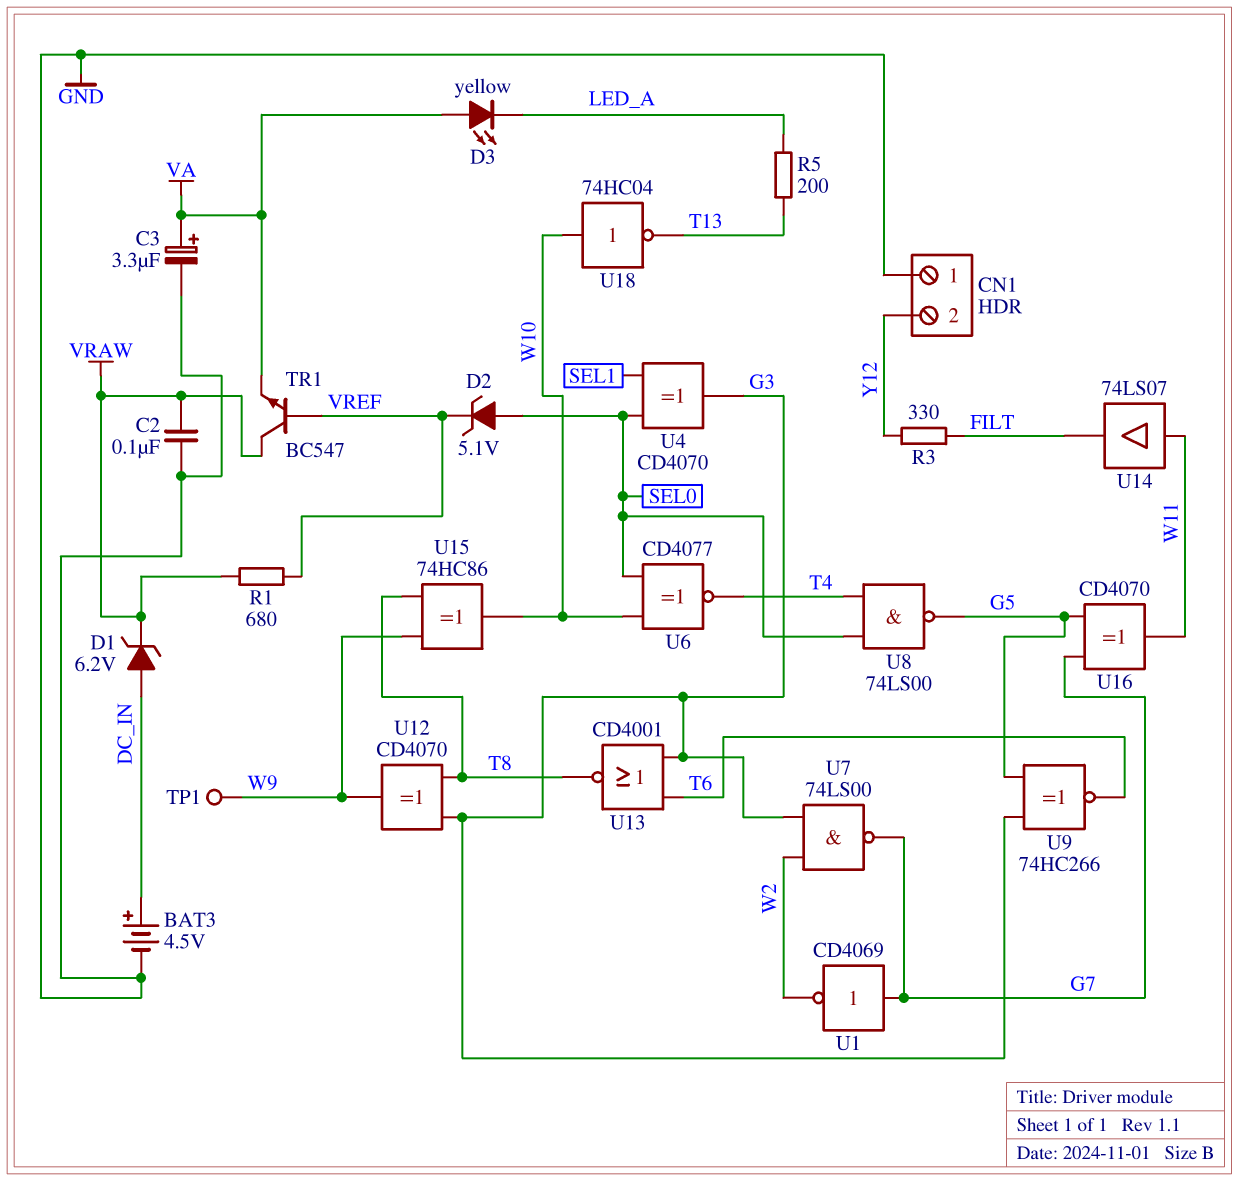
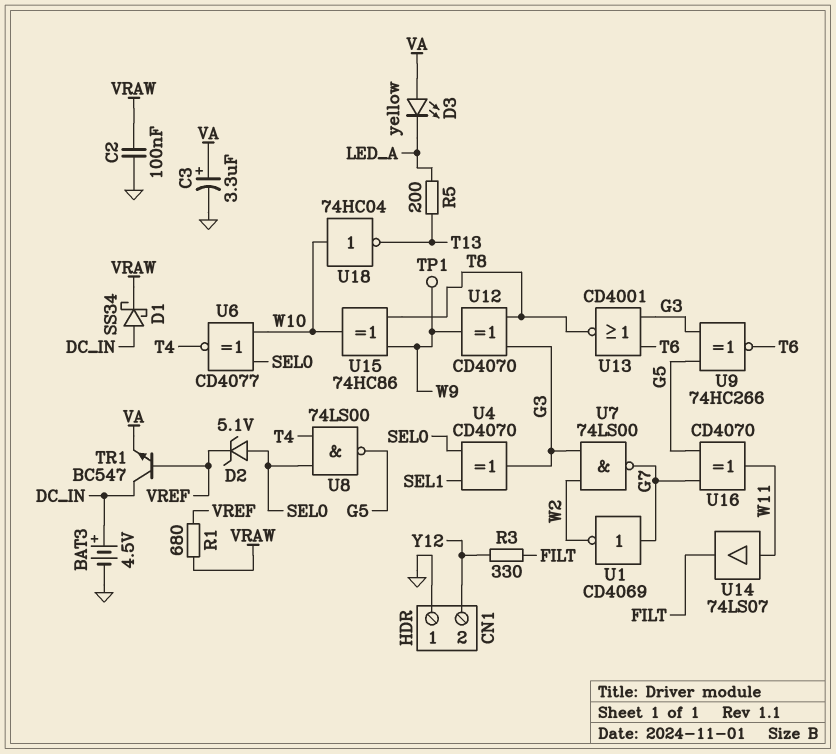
D1: zener 6.2V (A DC_IN, K VRAW) -> schottky SS34 (A DC_IN, K VRAW)
TR1: NPN BC547 (B VREF, C VRAW, E VA) -> NPN BC547 (B VREF, C DC_IN, E VA)

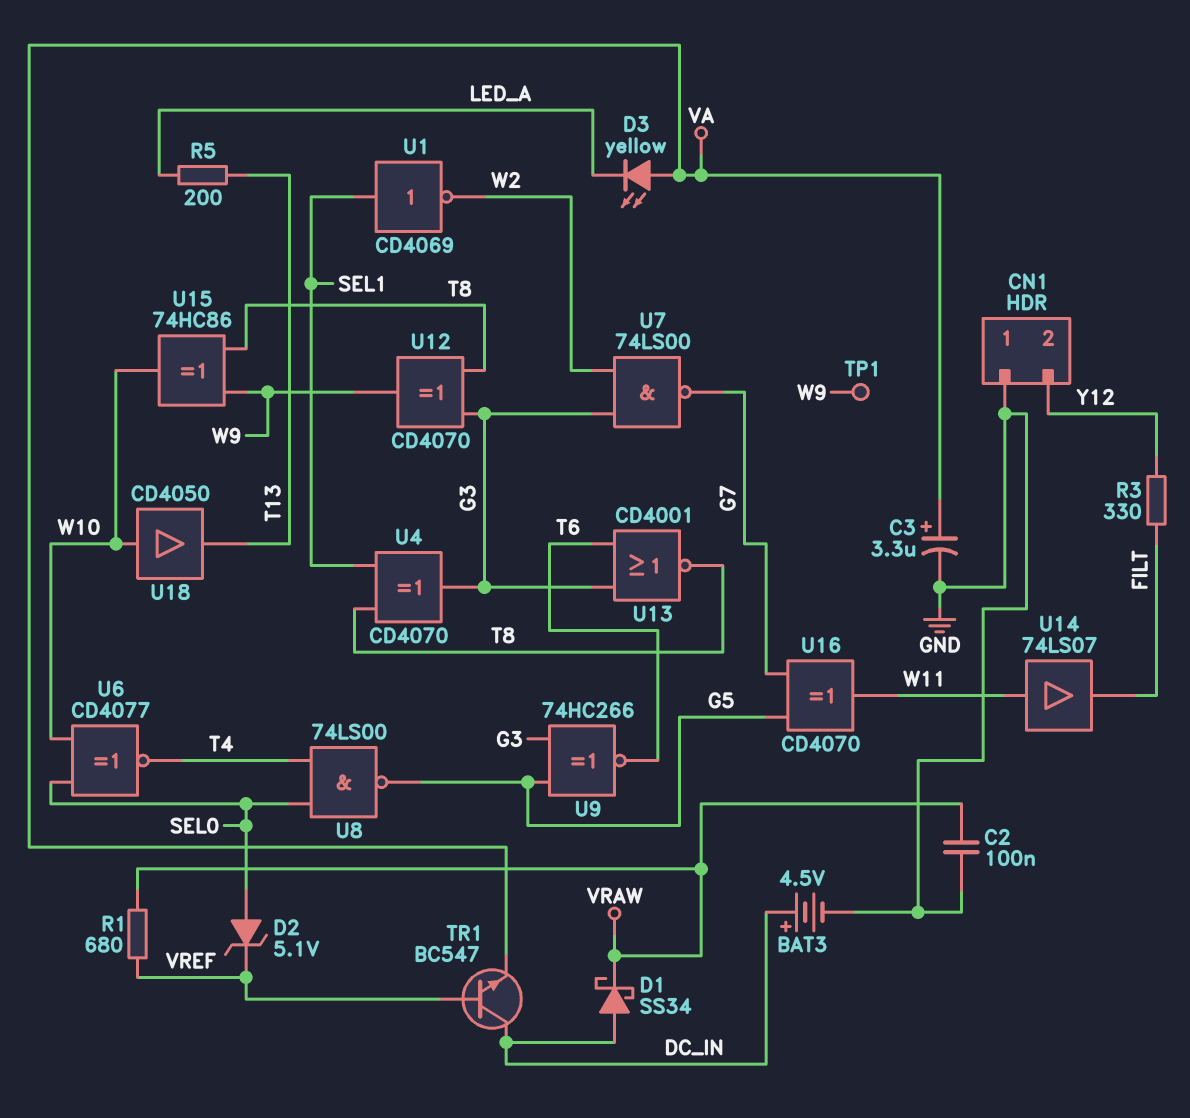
U1: NOT CD4069 (in G7, out W2) -> NOT CD4069 (in SEL1, out W2)
U4: XOR CD4070 (in SEL0, in SEL1, out G3) -> XOR CD4070 (in SEL1, in T8, out G3)
U18: NOT 74HC04 (in W10, out T13) -> buffer CD4050 (in W10, out T13)

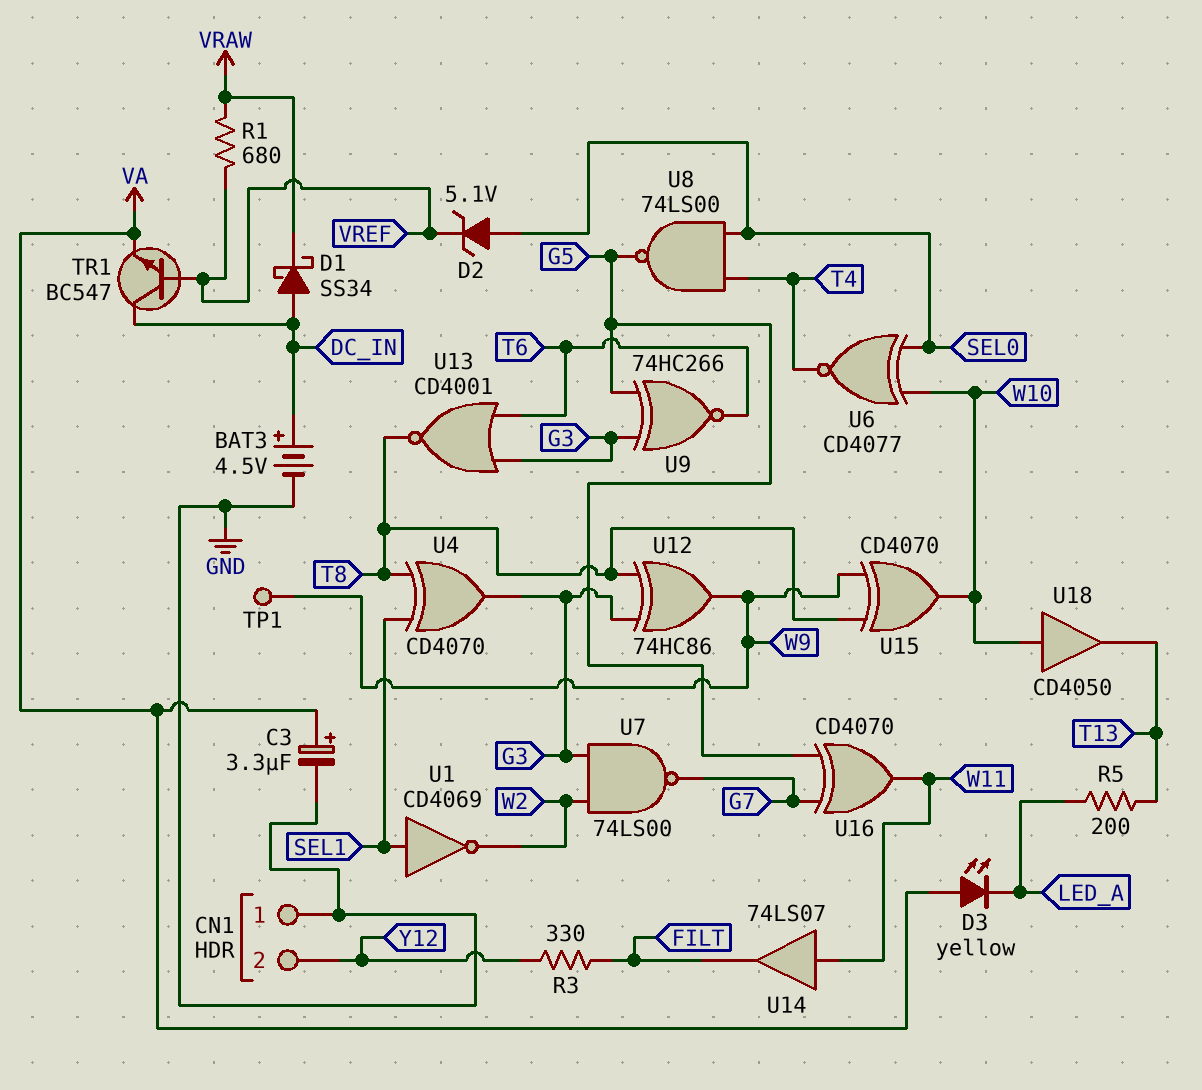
C2: 100nF (GND, VRAW) -> none
U12: XOR CD4070 (in G3, in T8, out W9) -> XOR 74HC86 (in G3, in T8, out W9)
U15: XOR 74HC86 (in T8, in W9, out W10) -> XOR CD4070 (in T8, in W9, out W10)

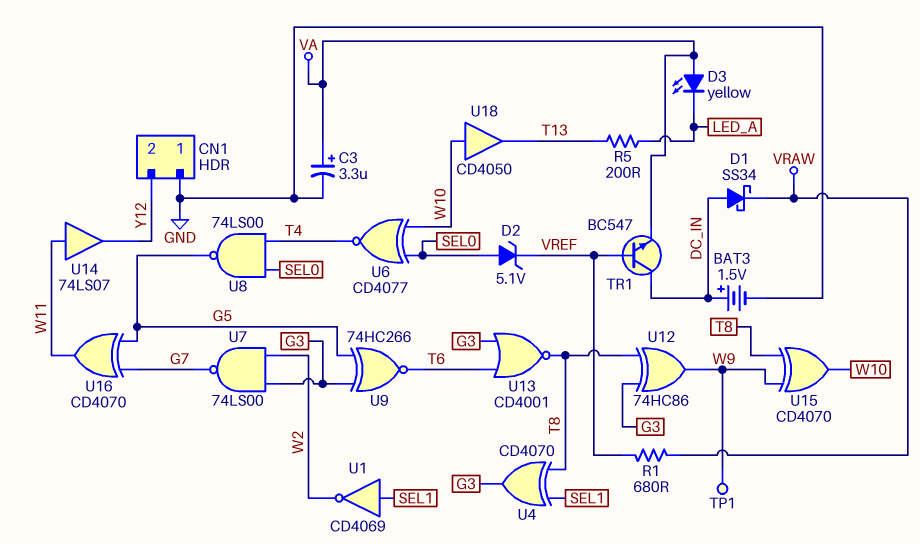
BAT3: 4.5V (plus DC_IN, minus GND) -> 1.5V (plus DC_IN, minus GND)
R3: 330 (FILT, Y12) -> none
U14: buffer 74LS07 (in W11, out FILT) -> buffer 74LS07 (in W11, out Y12)

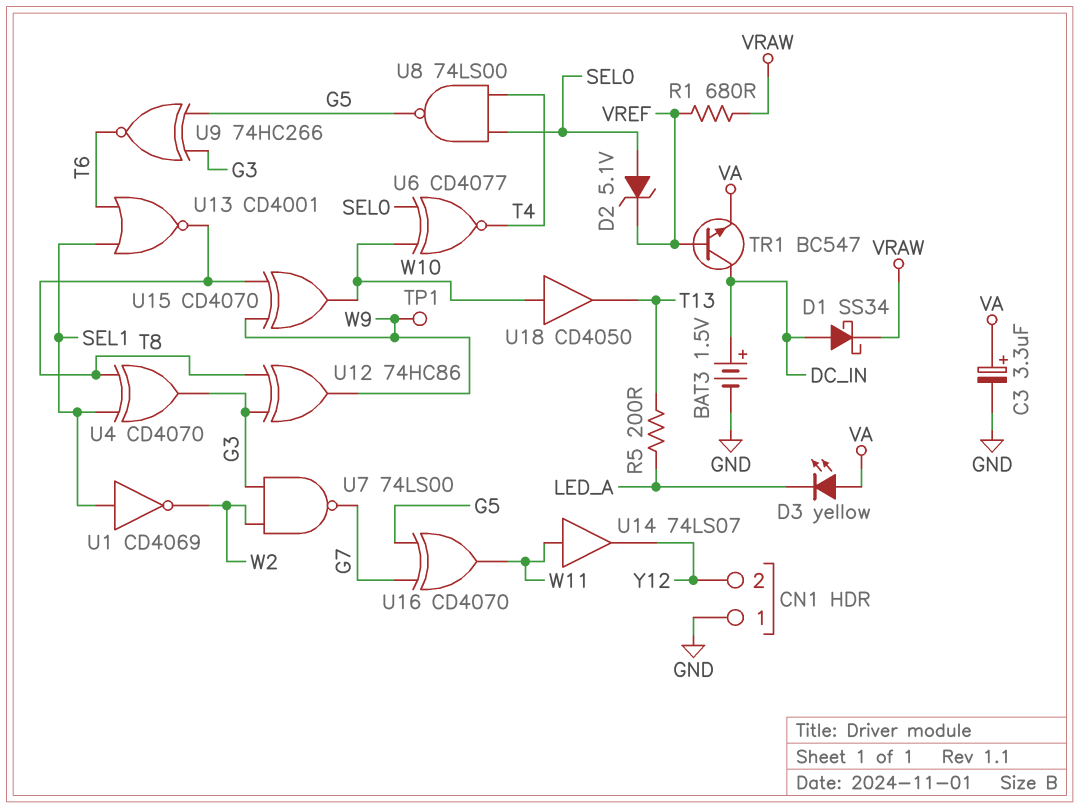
U13: NOR CD4001 (in G3, in T6, out T8) -> NOR CD4001 (in SEL1, in T6, out T8)

